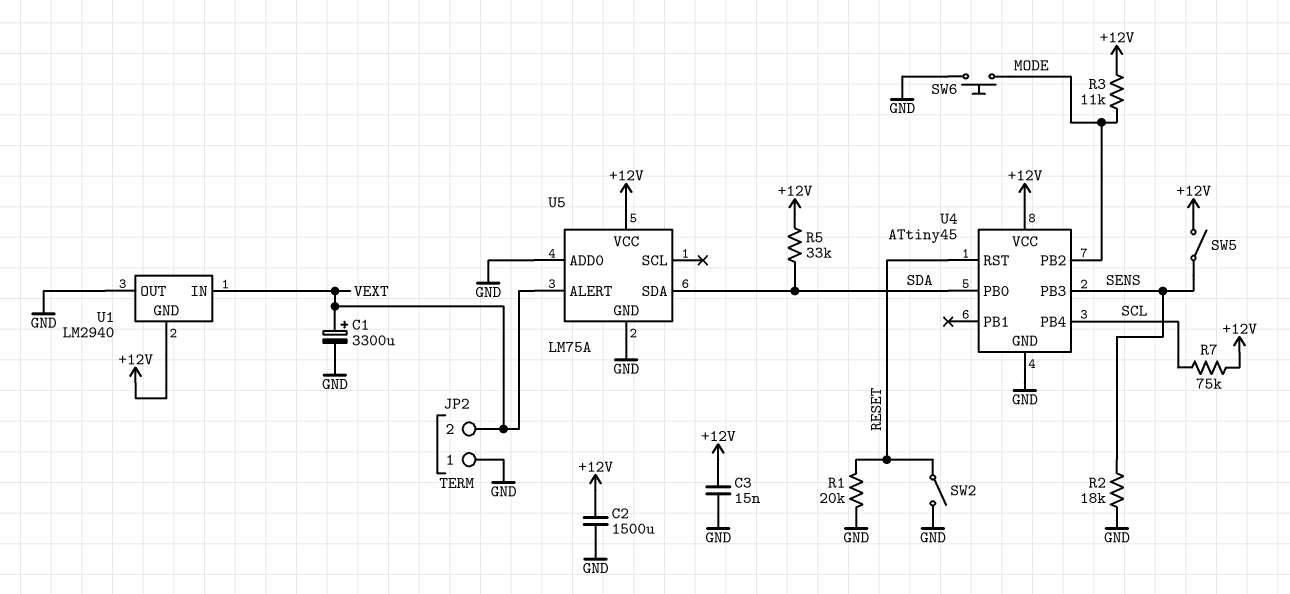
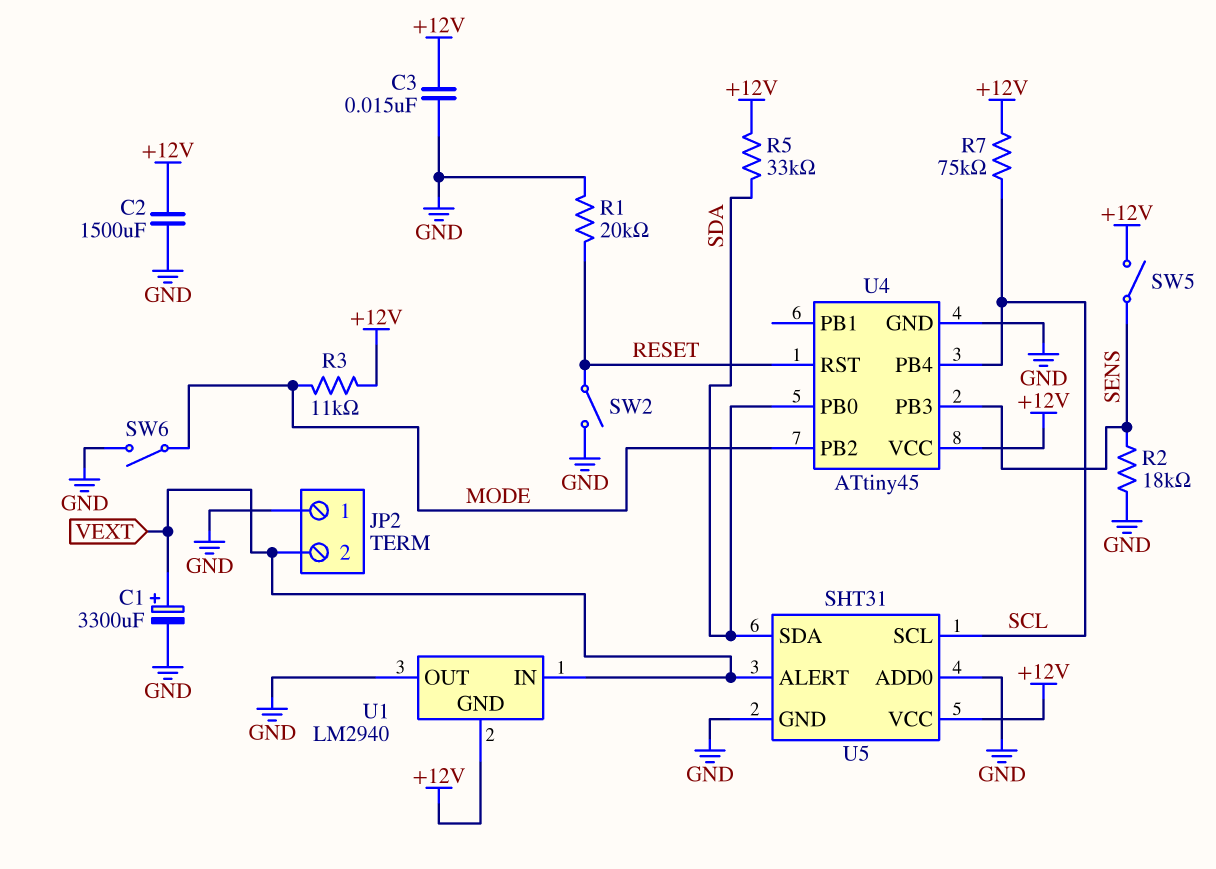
SW6: button (GND, MODE) -> switch (GND, MODE)
U5: LM75A -> SHT31
U5 pin SCL: none -> SCL

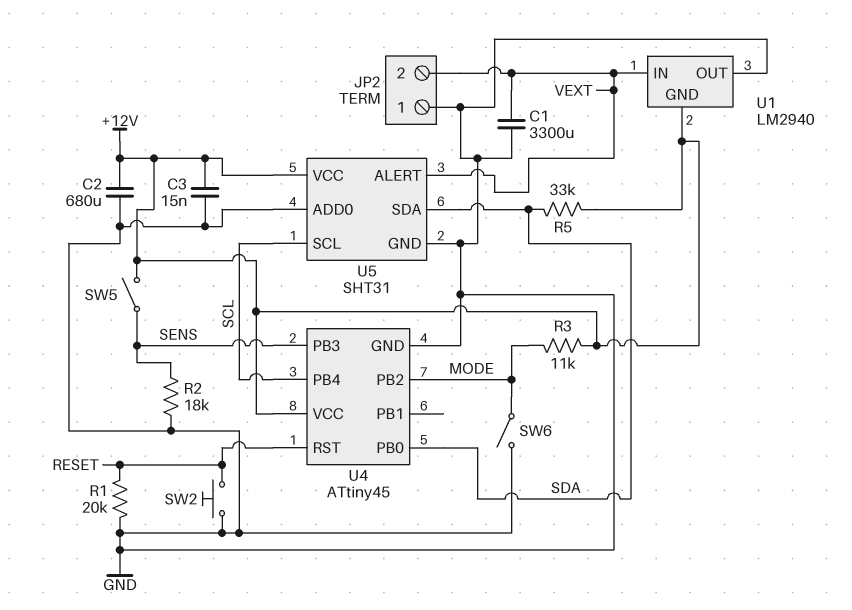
C1: 3300uF (plus VEXT, minus GND) -> 3300uF (GND, VEXT)
C2: 1500uF (+12V, GND) -> 680uF (+12V, GND)
R7: 75k (+12V, SCL) -> none
SW2: switch (GND, RESET) -> button (GND, RESET)

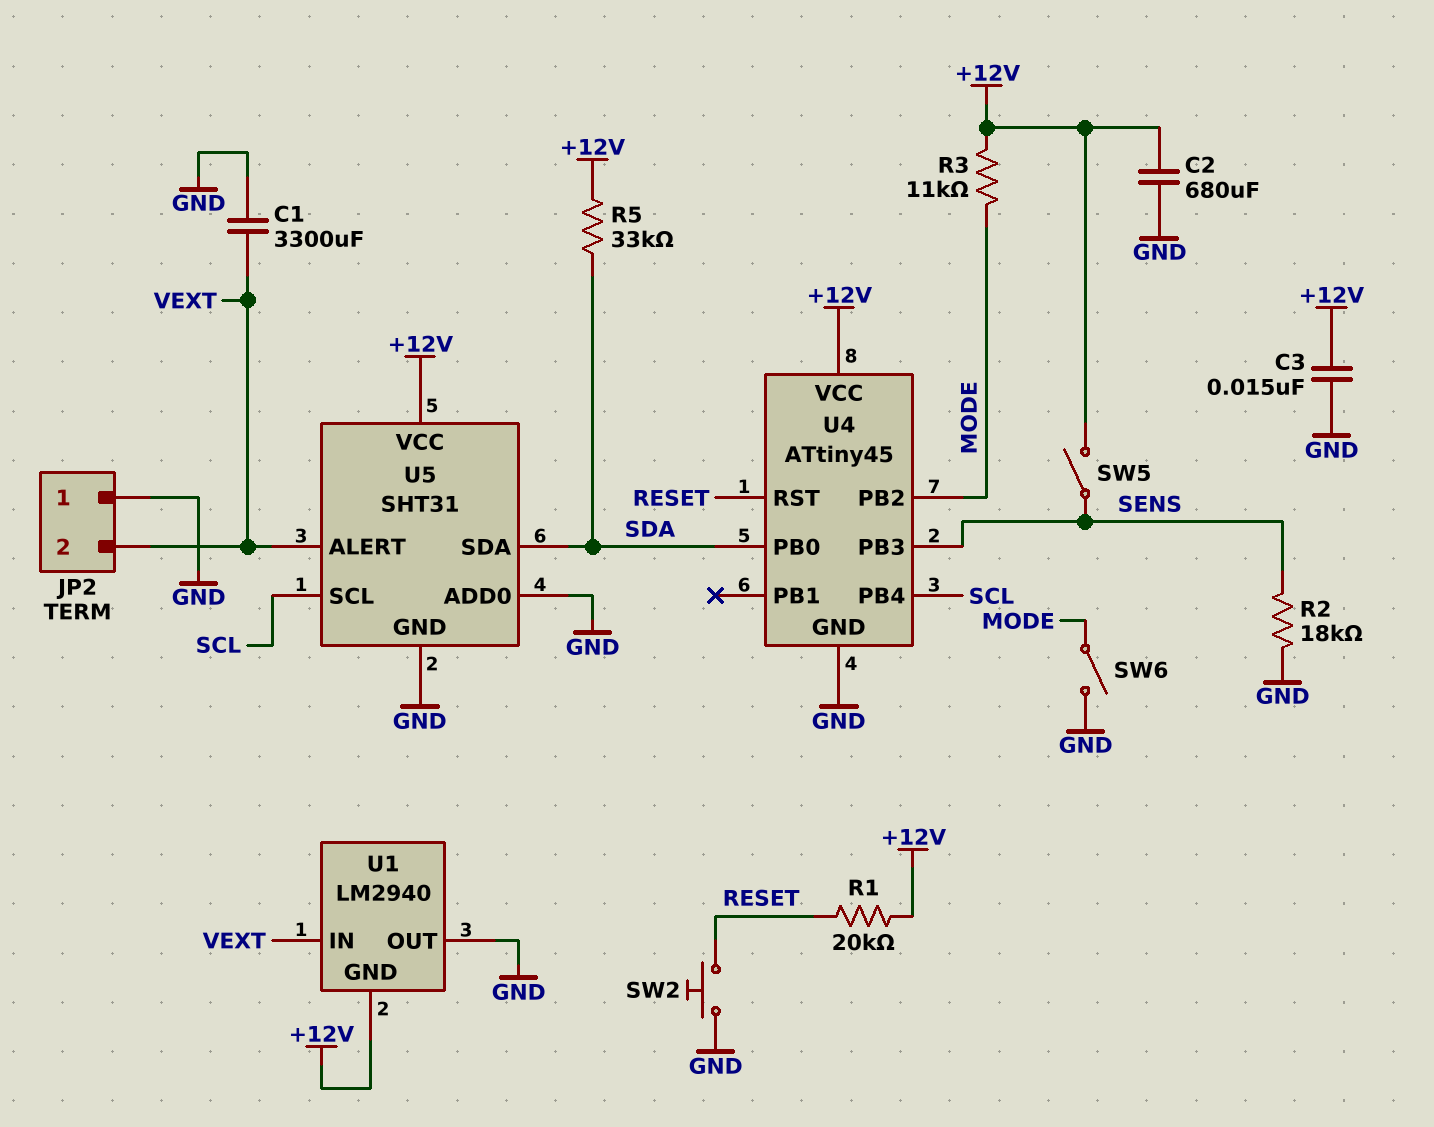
R1: 20k (GND, RESET) -> 20k (+12V, RESET)

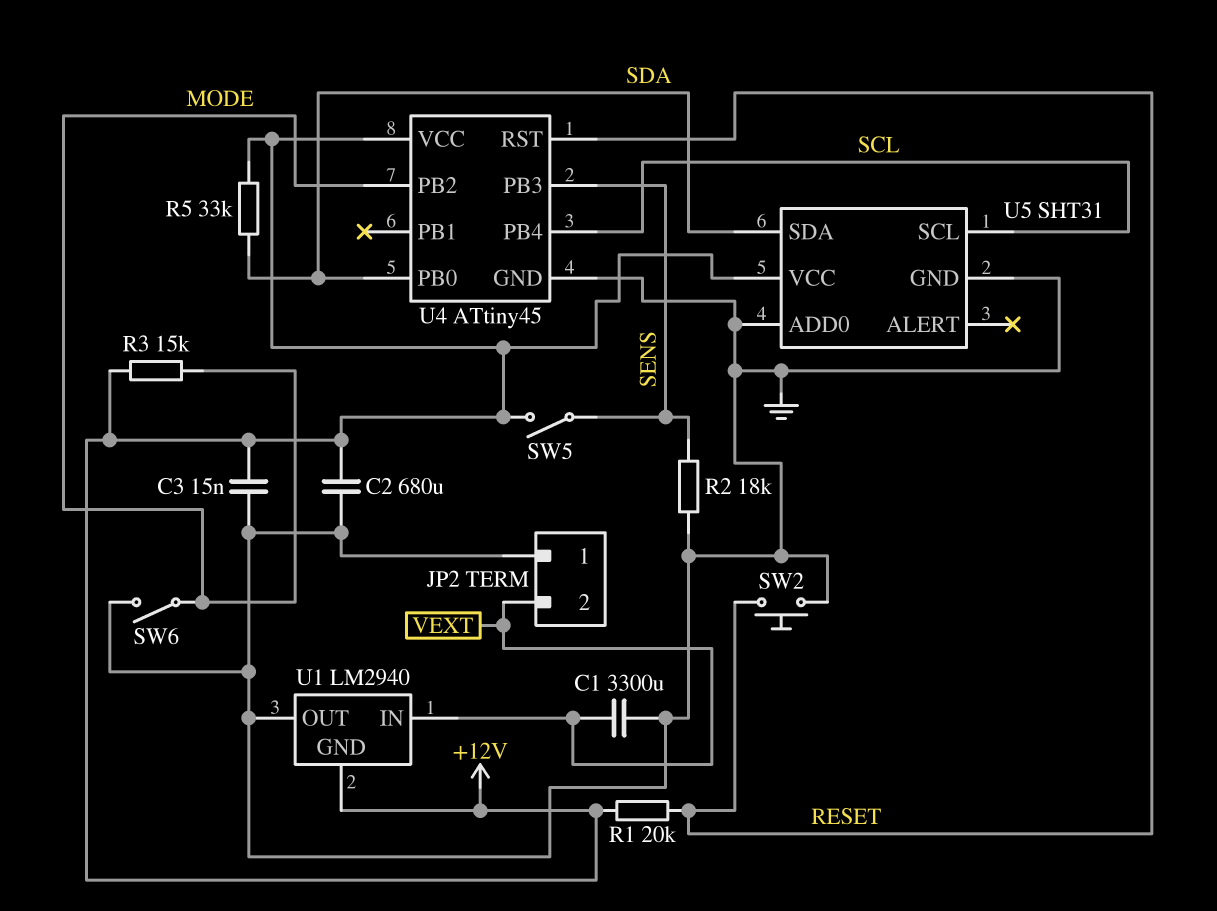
R3: 11k (+12V, MODE) -> 15k (+12V, MODE)
U5 pin ALERT: VEXT -> none

